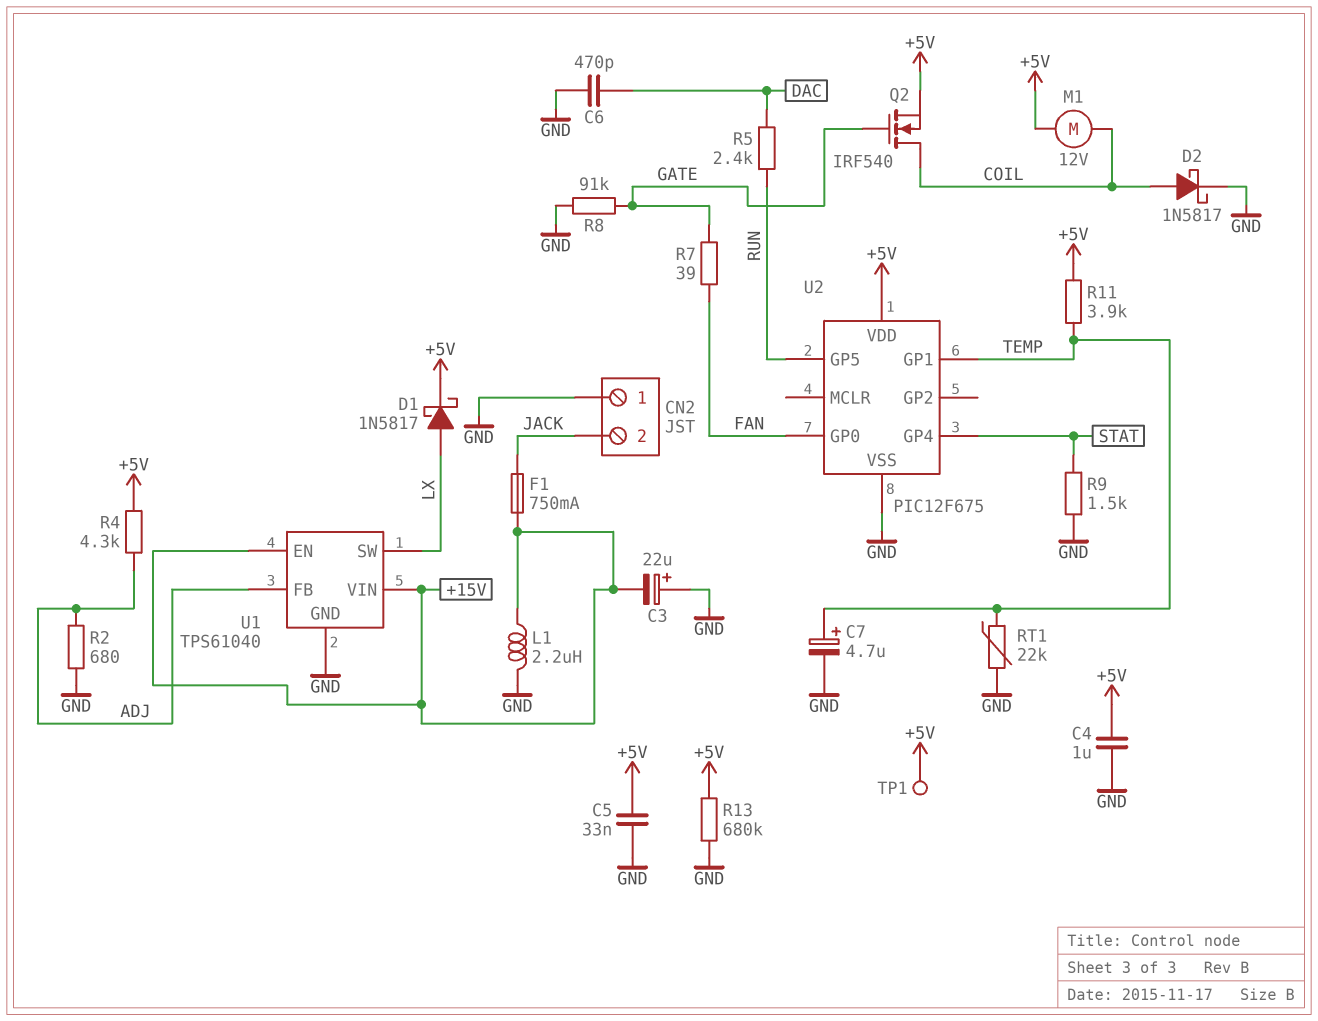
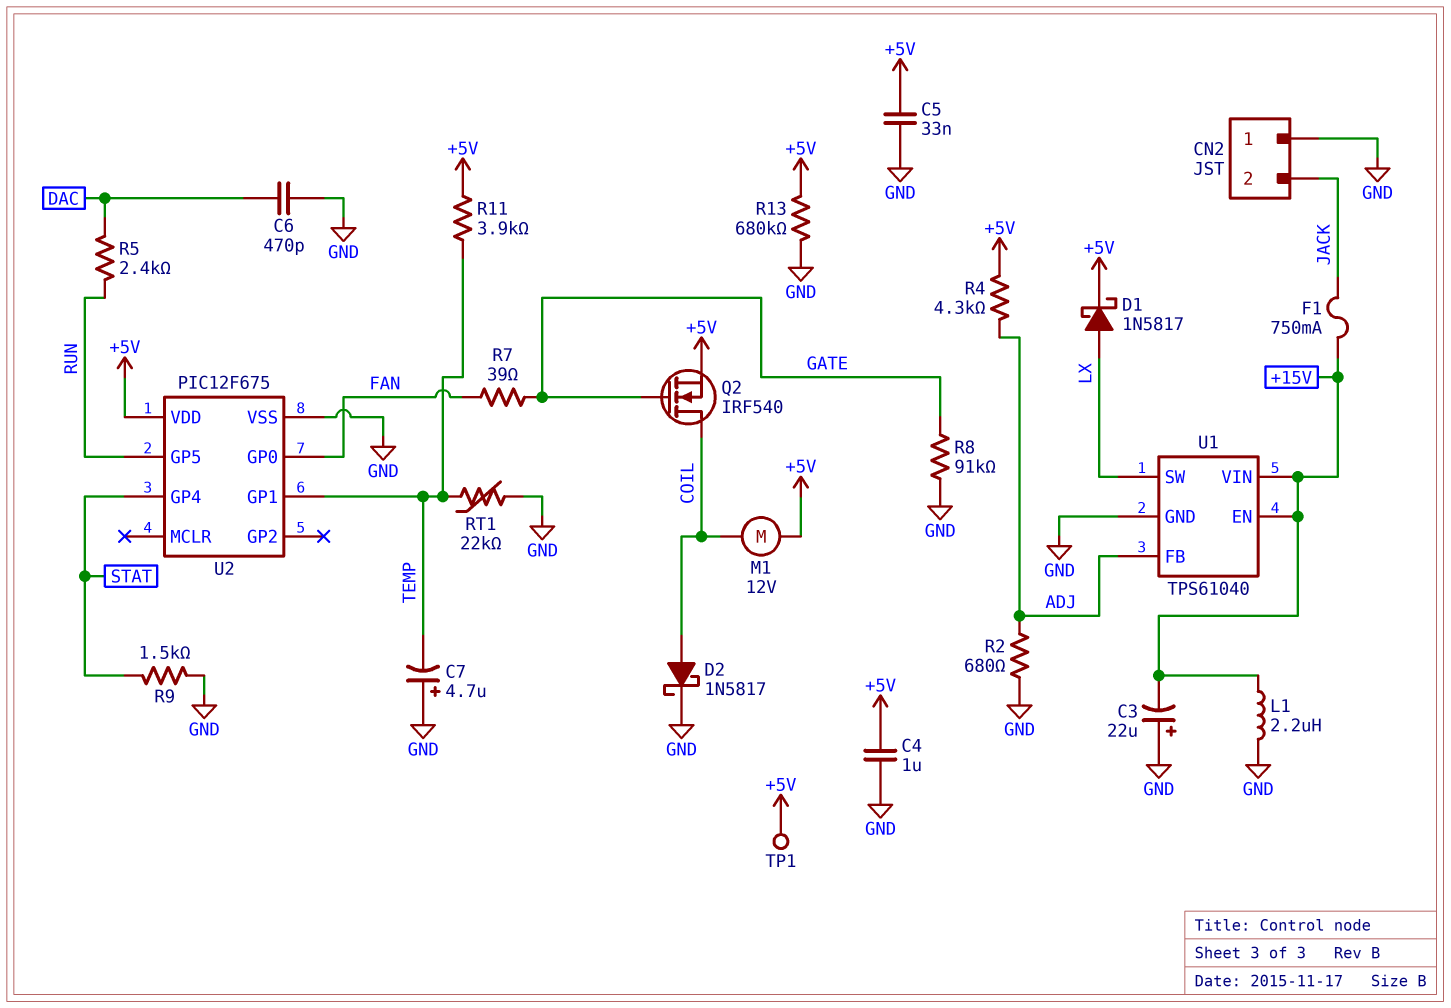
C7: 4.7uF (plus TEMP, minus GND) -> 4.7uF (plus GND, minus TEMP)

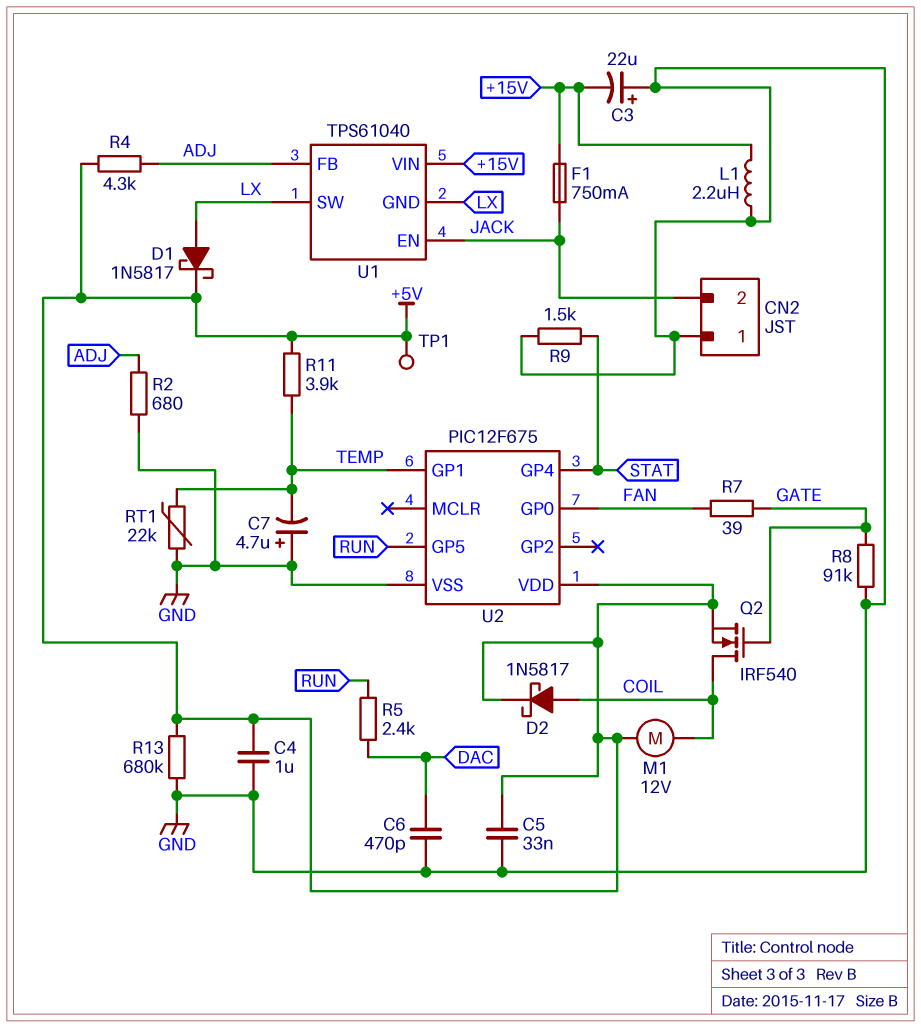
D2: schottky 1N5817 (A COIL, K GND) -> schottky 1N5817 (A COIL, K +5V)
U1 pin EN: +15V -> JACK
U1 pin GND: GND -> LX

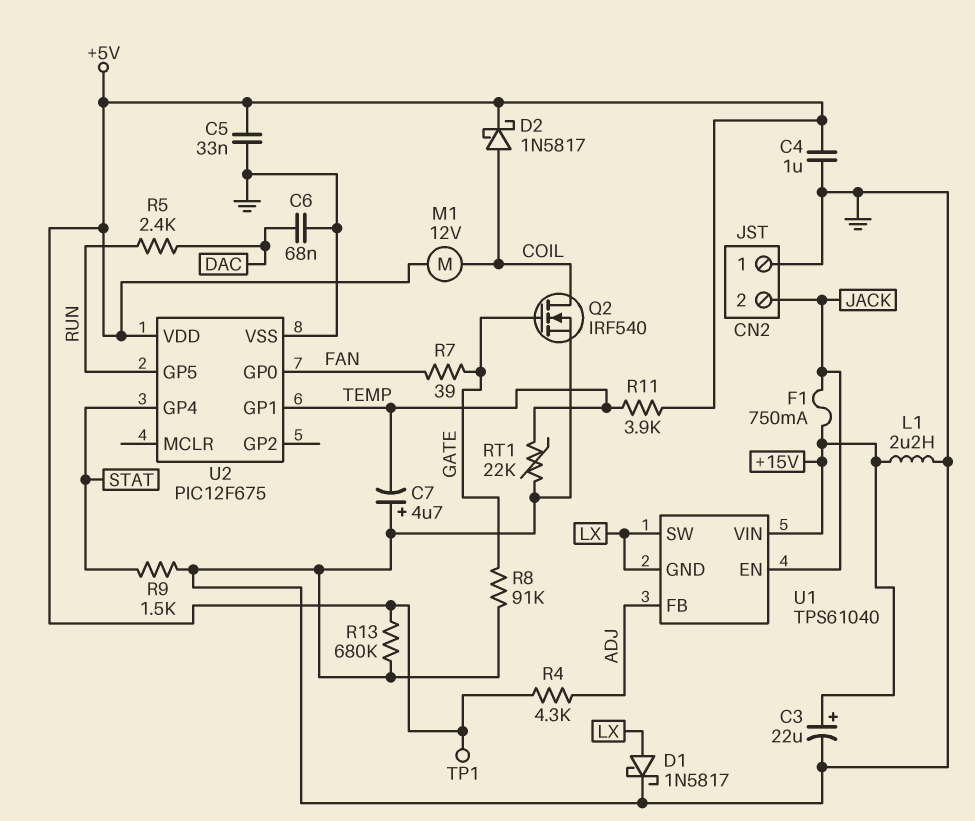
C3: 22uF (plus GND, minus +15V) -> 22uF (plus +15V, minus GND)
C6: 470pF (DAC, GND) -> 68nF (DAC, GND)
D1: schottky 1N5817 (A LX, K +5V) -> schottky 1N5817 (A LX, K GND)
Q2: NMOS IRF540 (G GATE, D COIL, S +5V) -> NMOS IRF540 (G GATE, D COIL, S GND)
R2: 680 (ADJ, GND) -> none

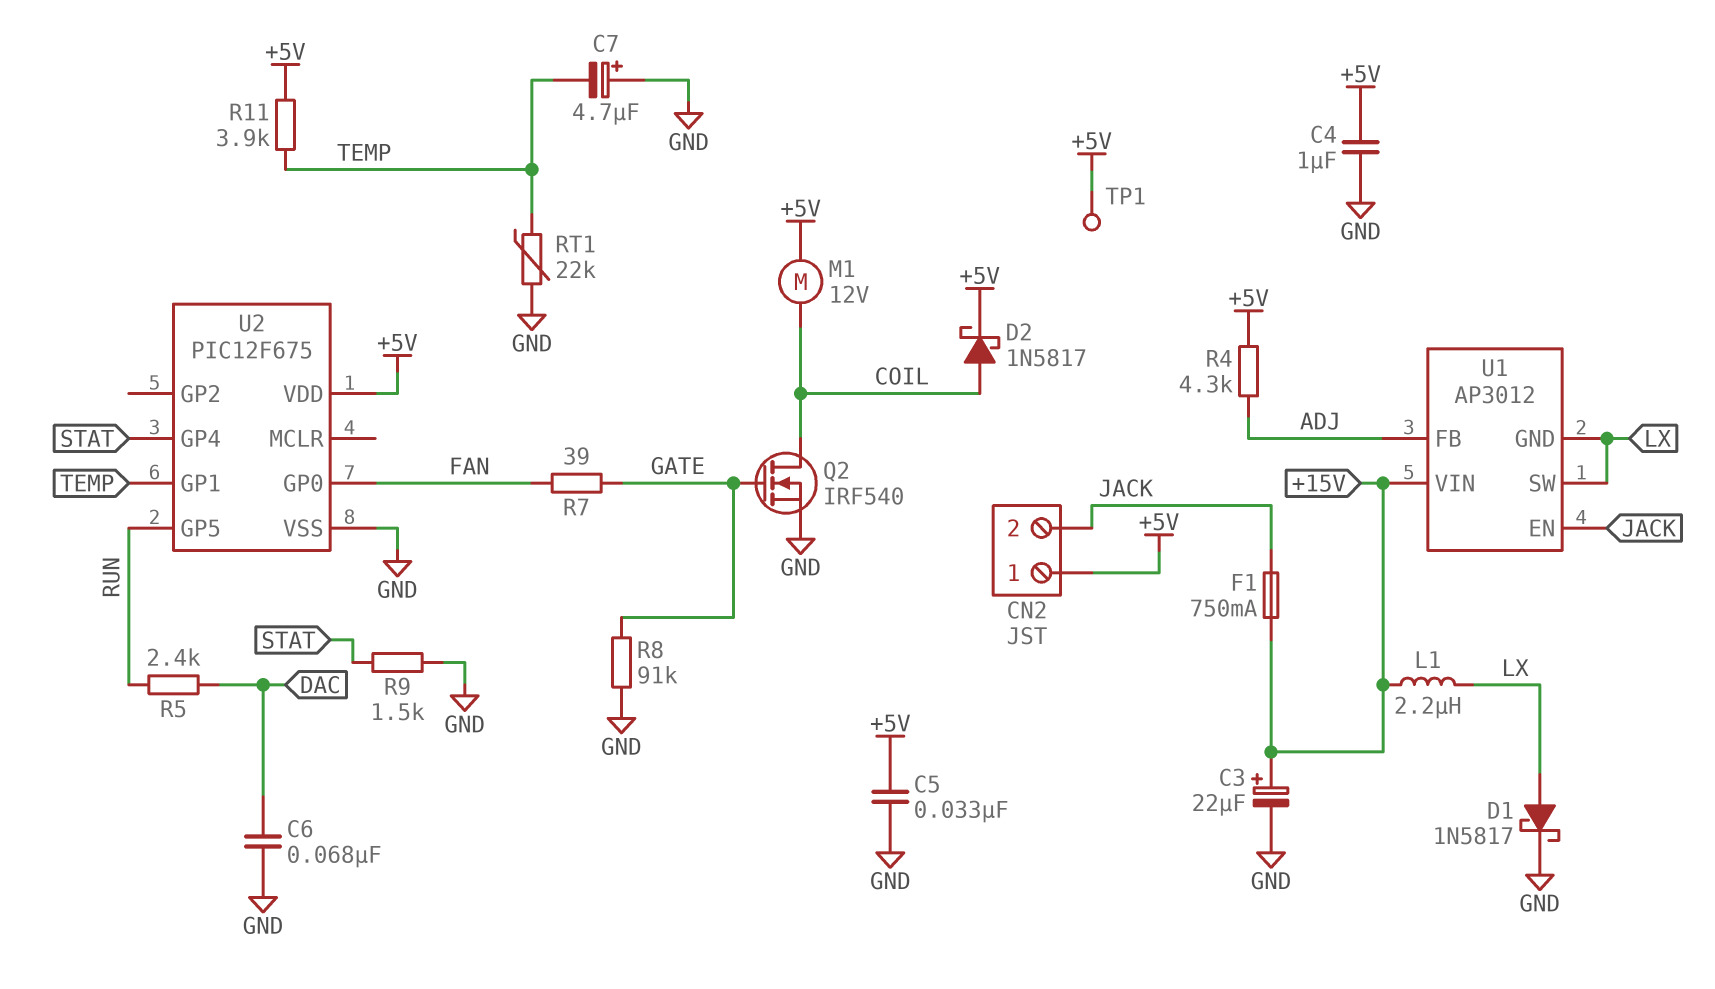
CN2 pin 1: GND -> +5V
L1: 2.2uH (+15V, GND) -> 2.2uH (+15V, LX)
R13: 680k (+5V, GND) -> none
U1: TPS61040 -> AP3012

